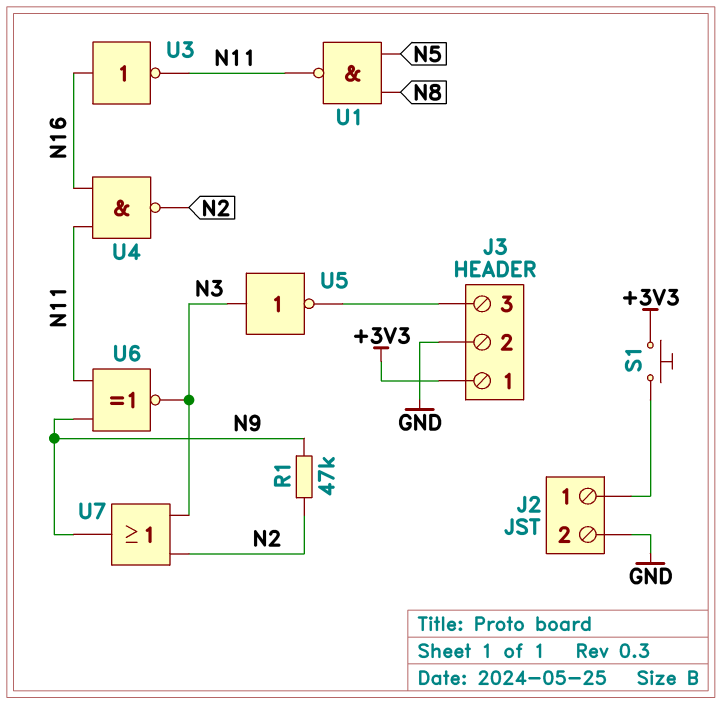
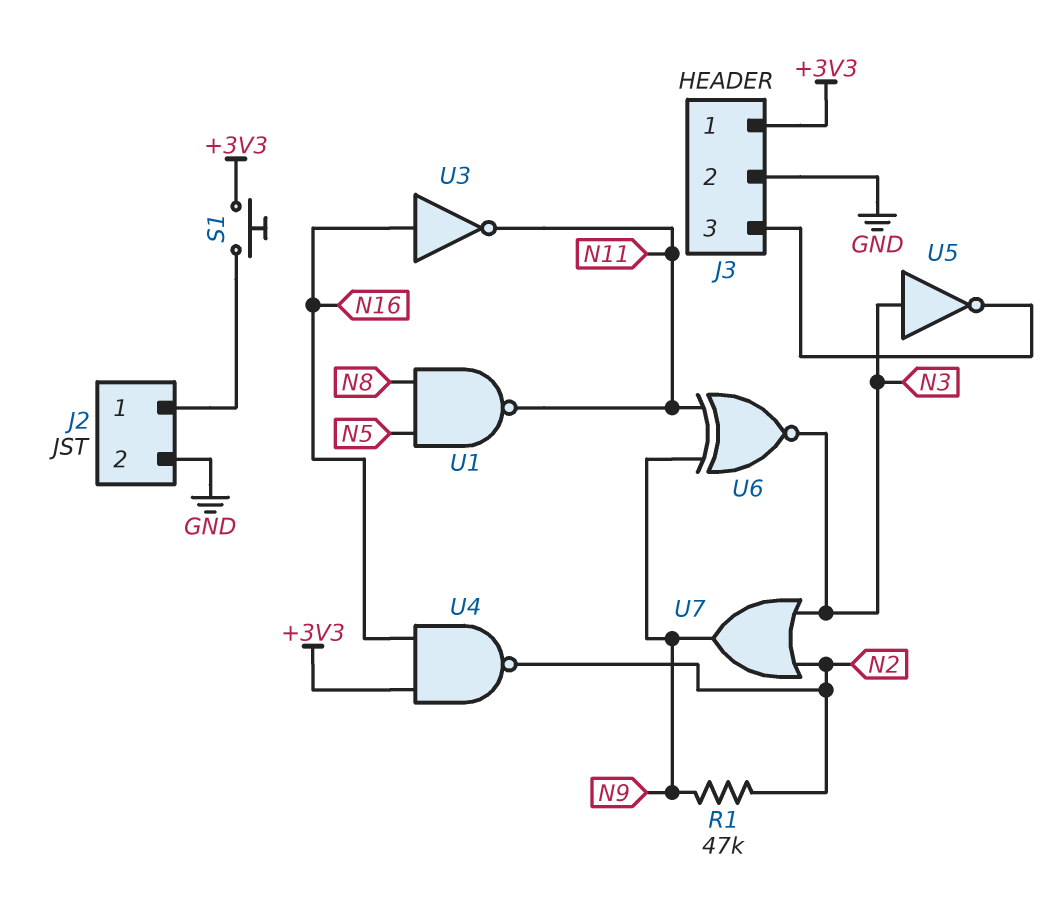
U4: NAND (in N11, in N16, out N2) -> NAND (in +3V3, in N16, out N2)

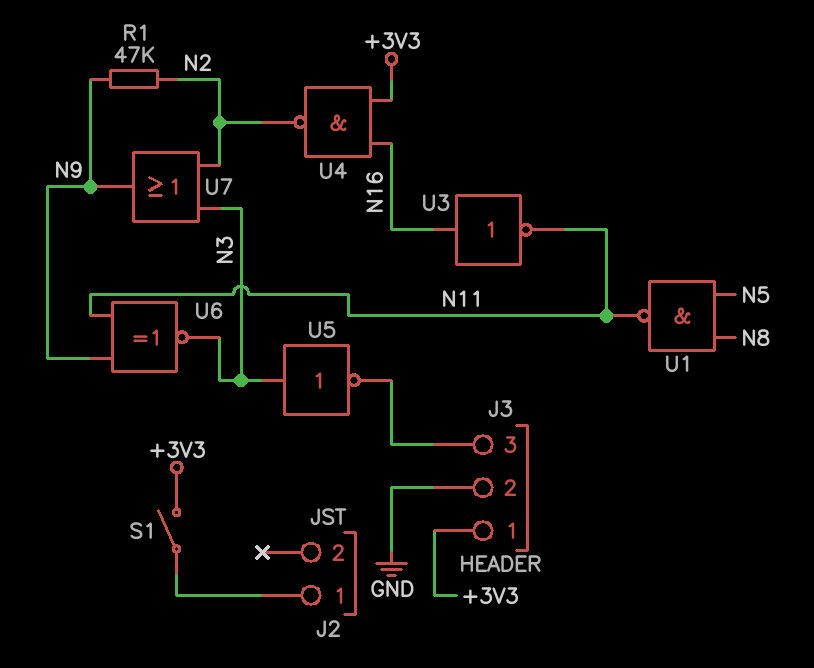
J2 pin 2: GND -> none
S1: button (+3V3, J2/1) -> switch (+3V3, J2/1)

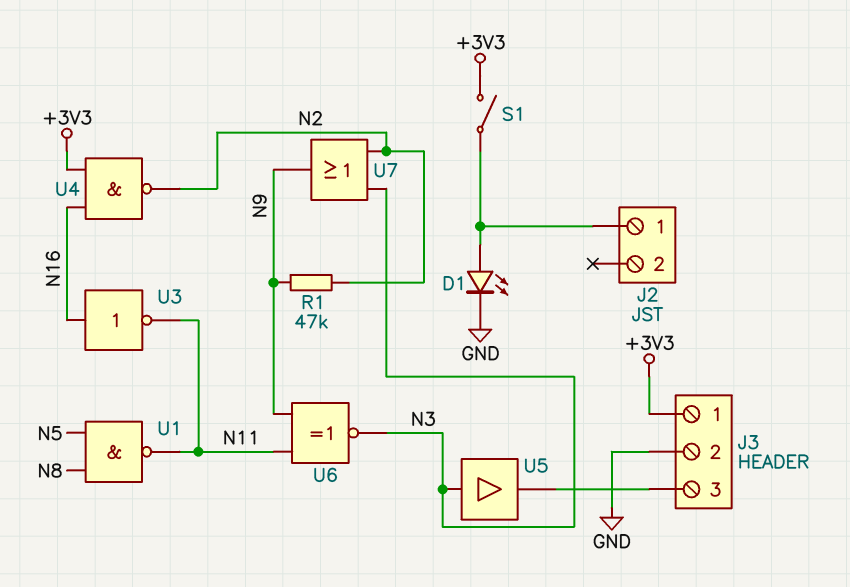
D1: none -> LED (A J2/1, K GND)
U5: NOT (in N3, out J3/3) -> buffer (in N3, out J3/3)

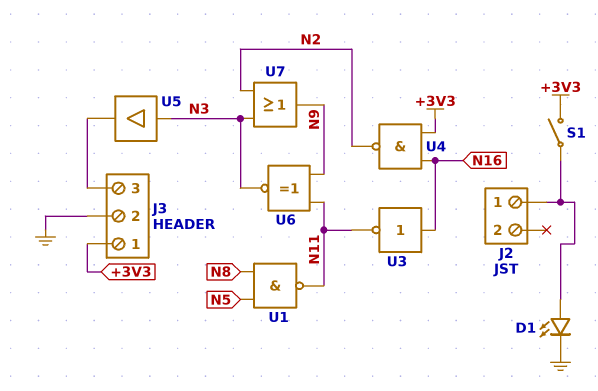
R1: 47k (N2, N9) -> none

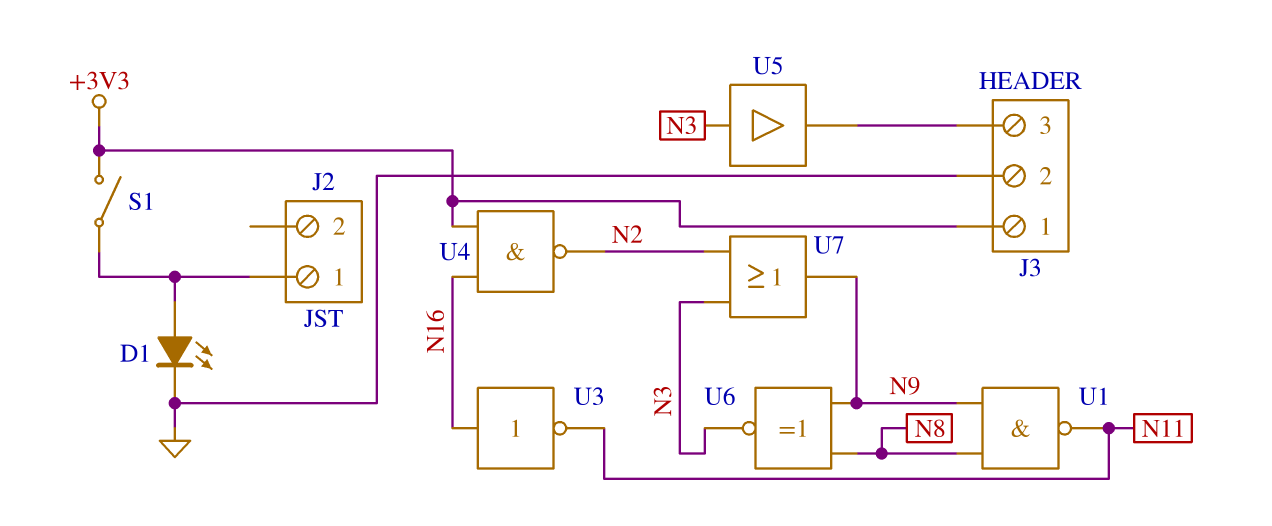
U1: NAND (in N5, in N8, out N11) -> NAND (in N8, in N9, out N11)
U6: XNOR (in N9, in N11, out N3) -> XNOR (in N8, in N9, out N3)

